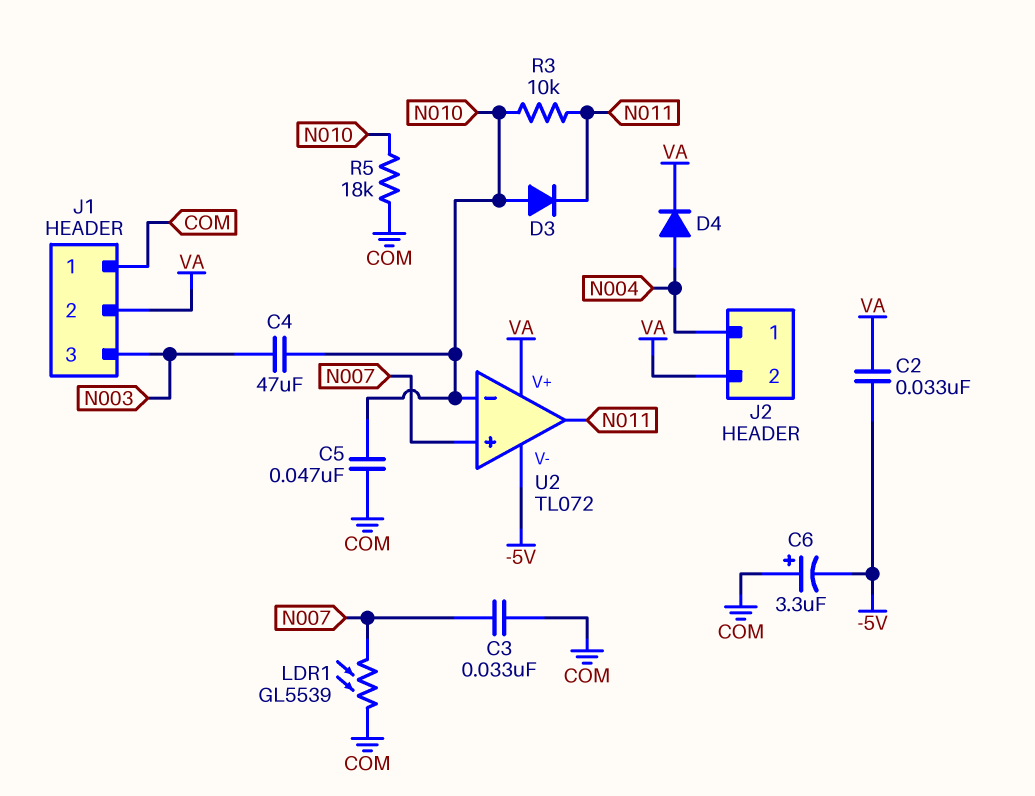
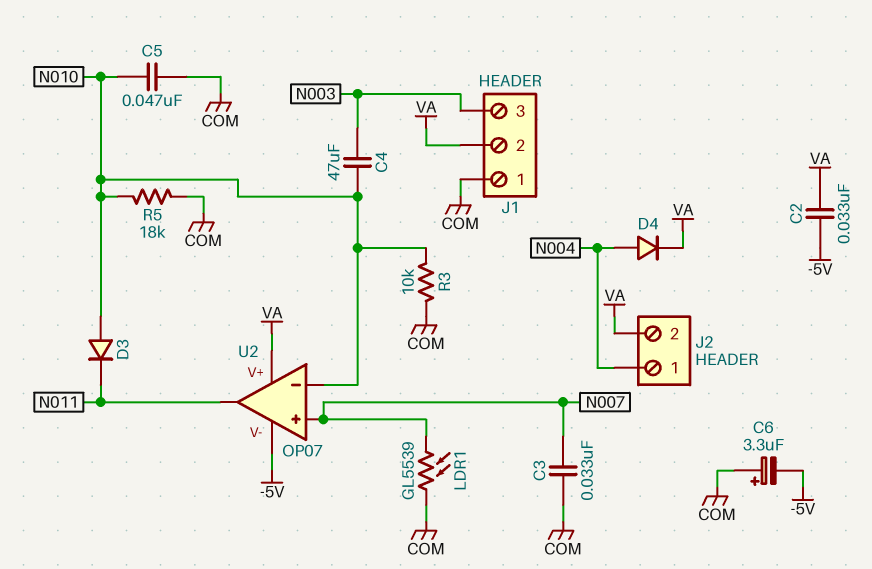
R3: 10k (N010, N011) -> 10k (COM, N010)
U2: TL072 -> OP07

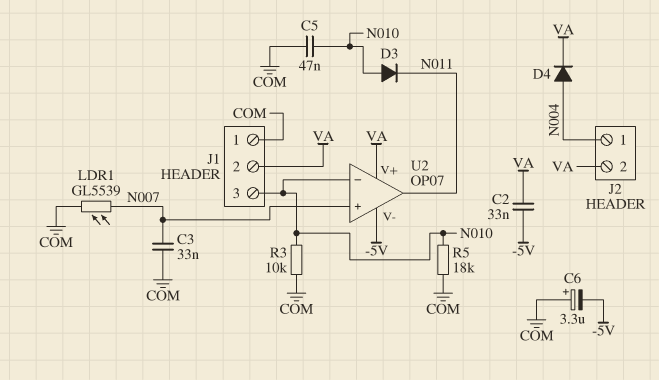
C4: 47uF (N003, N010) -> none
J1 pin 3: N003 -> N010

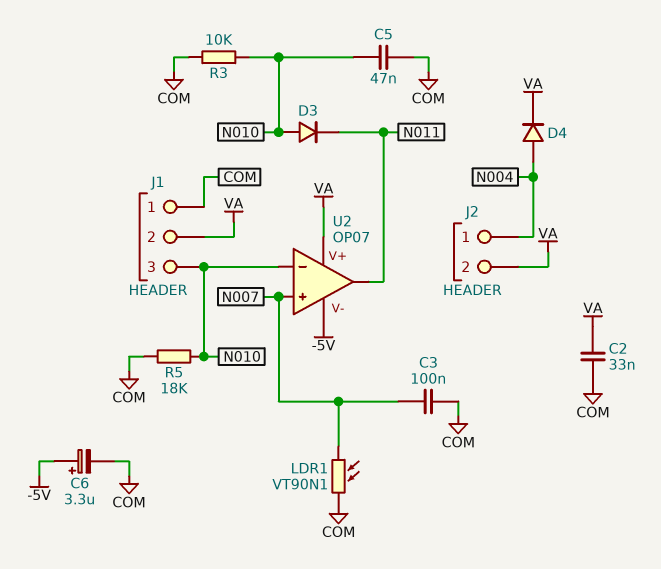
C2: 33nF (-5V, VA) -> 33nF (COM, VA)
C3: 33nF (COM, N007) -> 100nF (COM, N007)
C6: 3.3uF (plus COM, minus -5V) -> 3.3uF (plus -5V, minus COM)
LDR1: GL5539 (COM, N007) -> VT90N1 (COM, N007)

